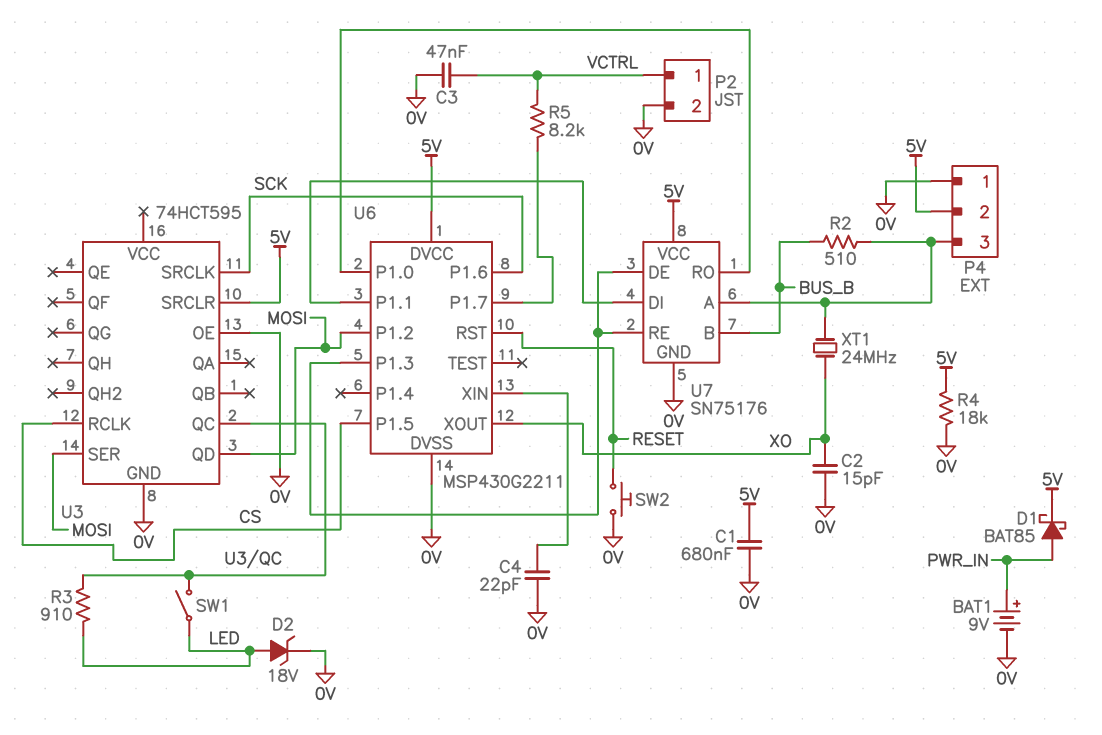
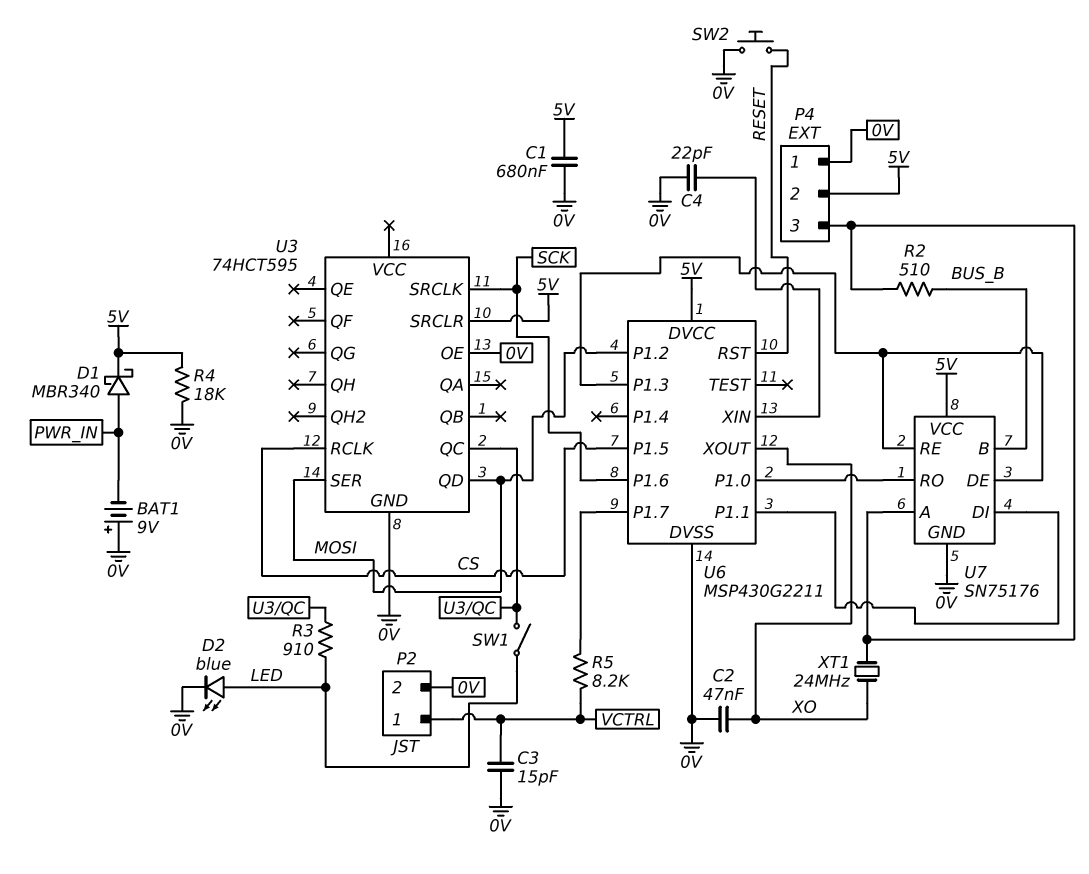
BAT1: 9V (plus PWR_IN, minus 0V) -> 9V (plus 0V, minus PWR_IN)
C2: 15pF (0V, XO) -> 47nF (0V, XO)
C3: 47nF (0V, VCTRL) -> 15pF (0V, VCTRL)
D1: schottky BAT85 (A PWR_IN, K 5V) -> schottky MBR340 (A PWR_IN, K 5V)
D2: zener 18V (A LED, K 0V) -> LED blue (A LED, K 0V)

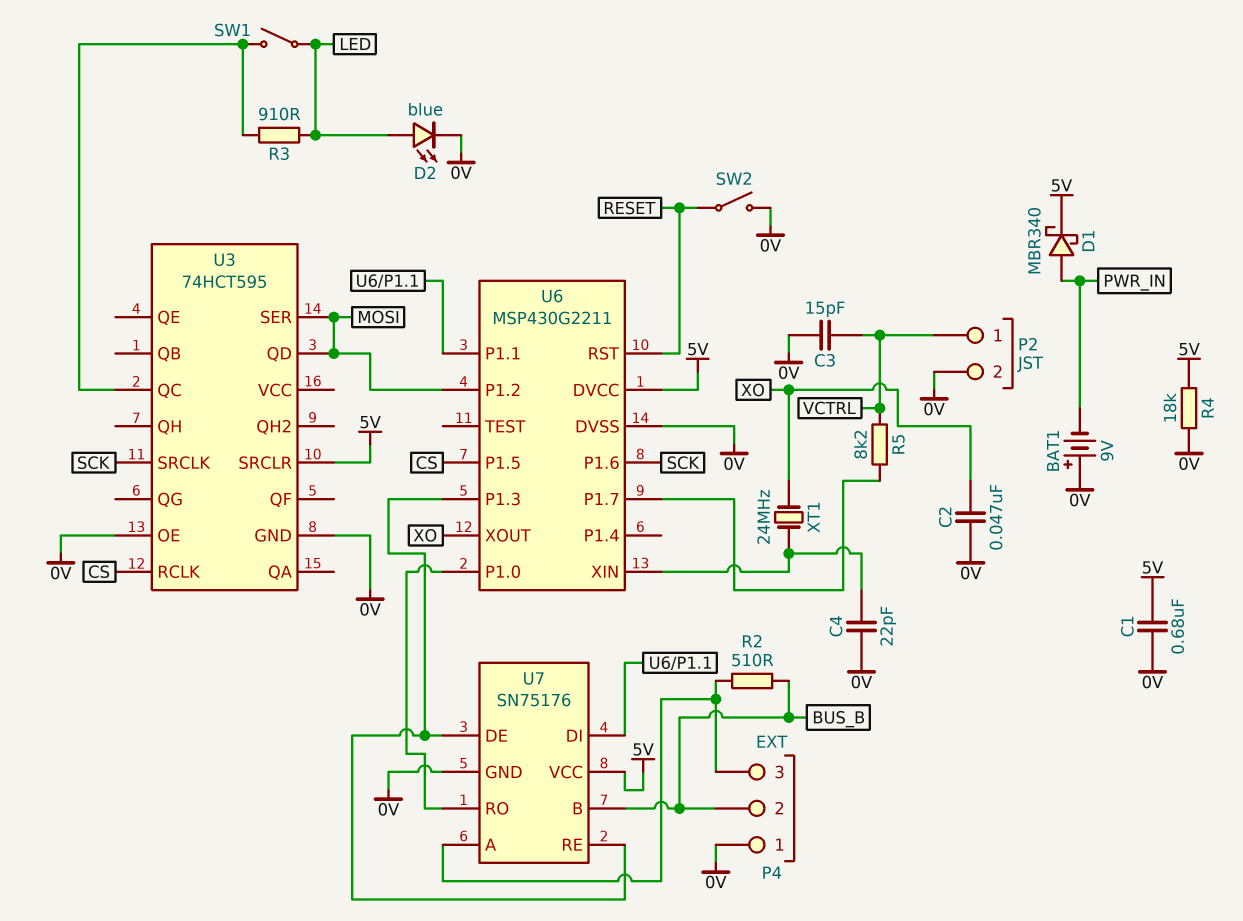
P4 pin 2: 5V -> BUS_B
SW2: button (0V, RESET) -> switch (0V, RESET)
XT1: 24MHz (P4/3, XO) -> 24MHz (U6/XIN, XO)

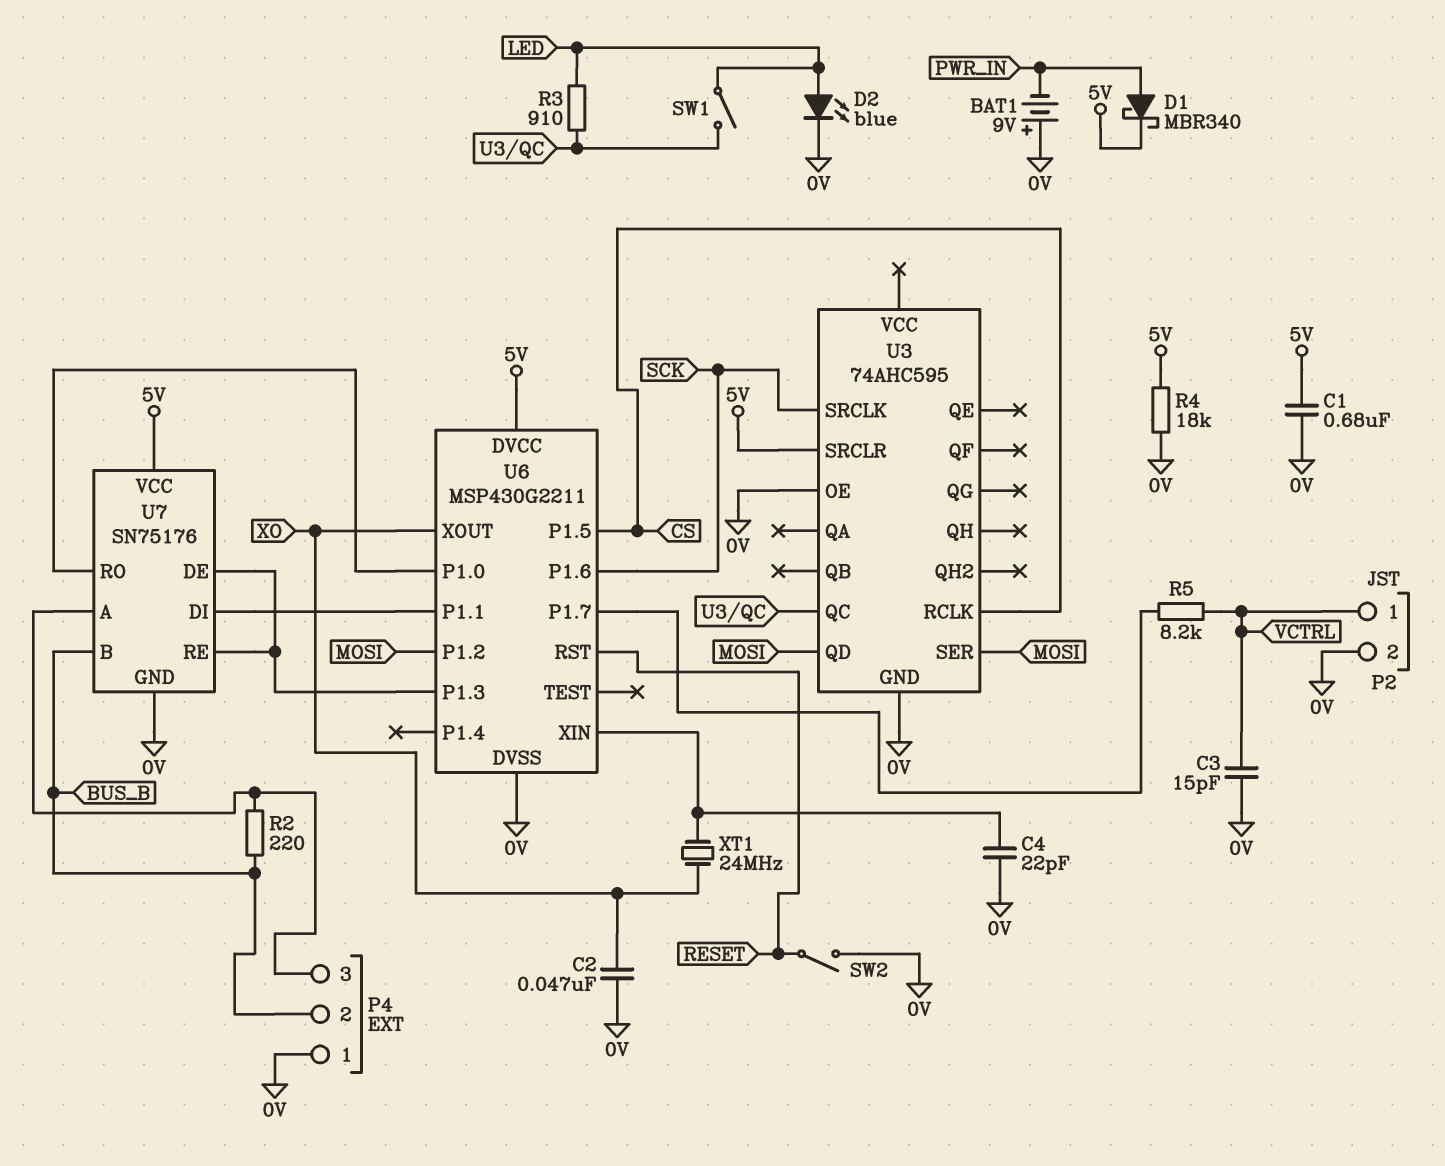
R2: 510 (BUS_B, P4/3) -> 220 (BUS_B, P4/3)
U3: 74HCT595 -> 74AHC595

